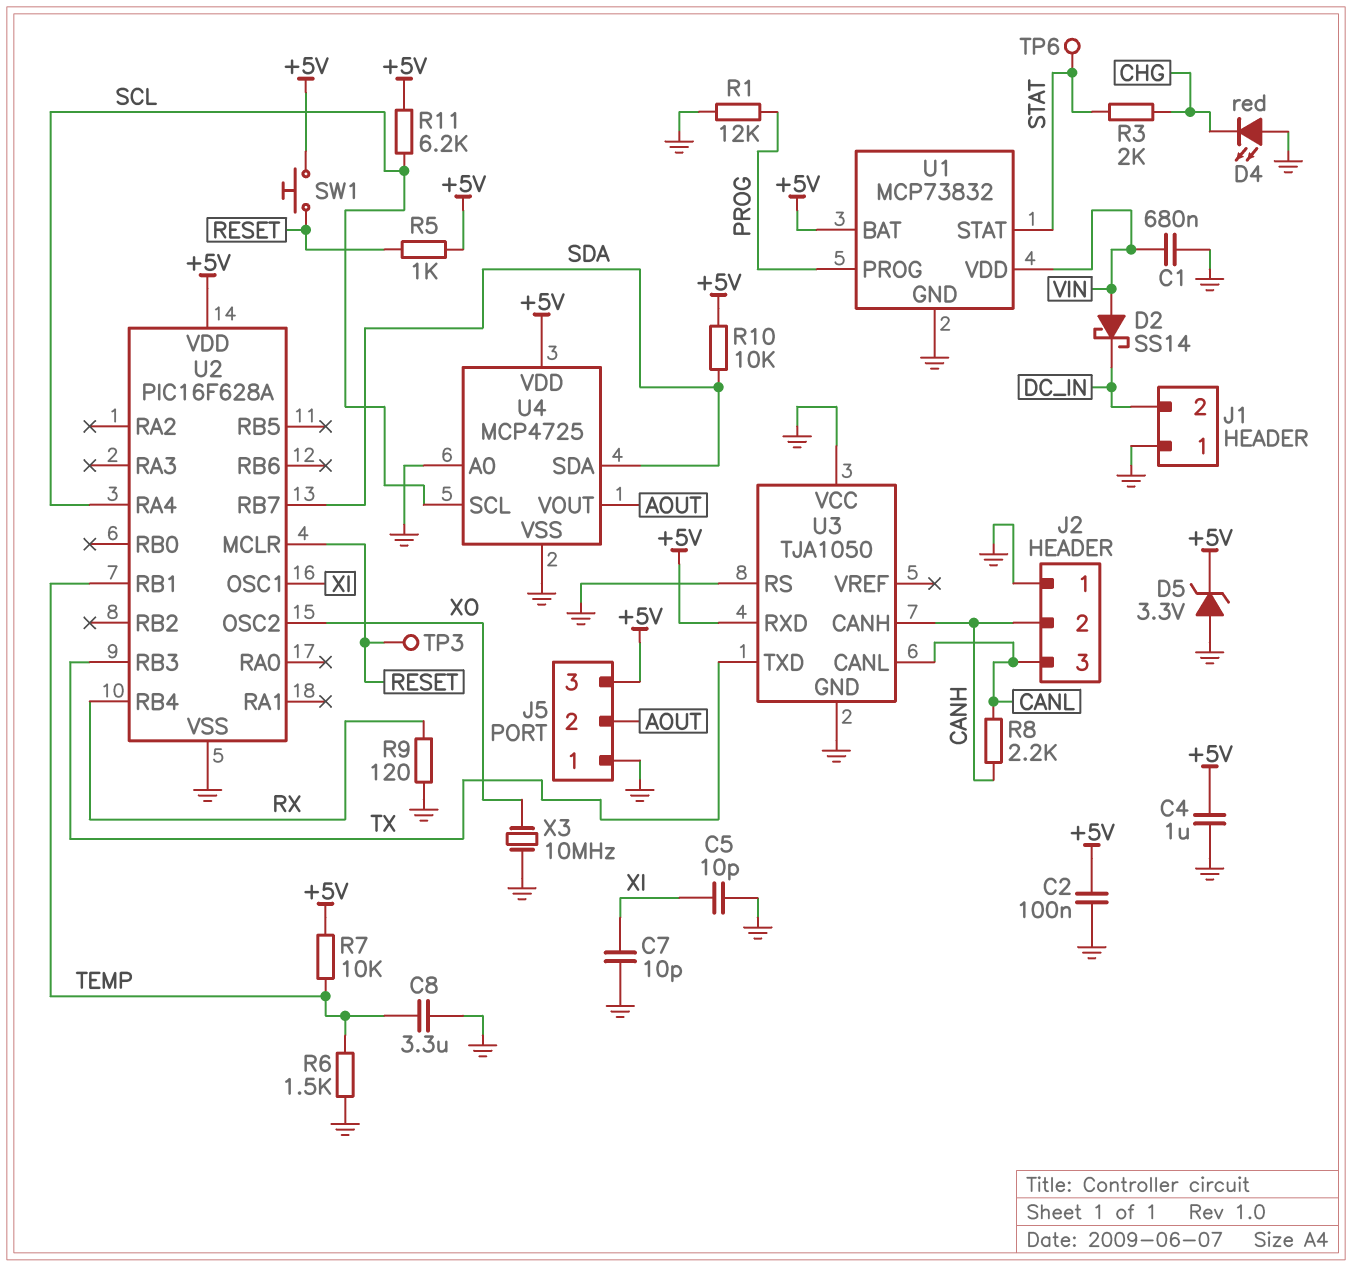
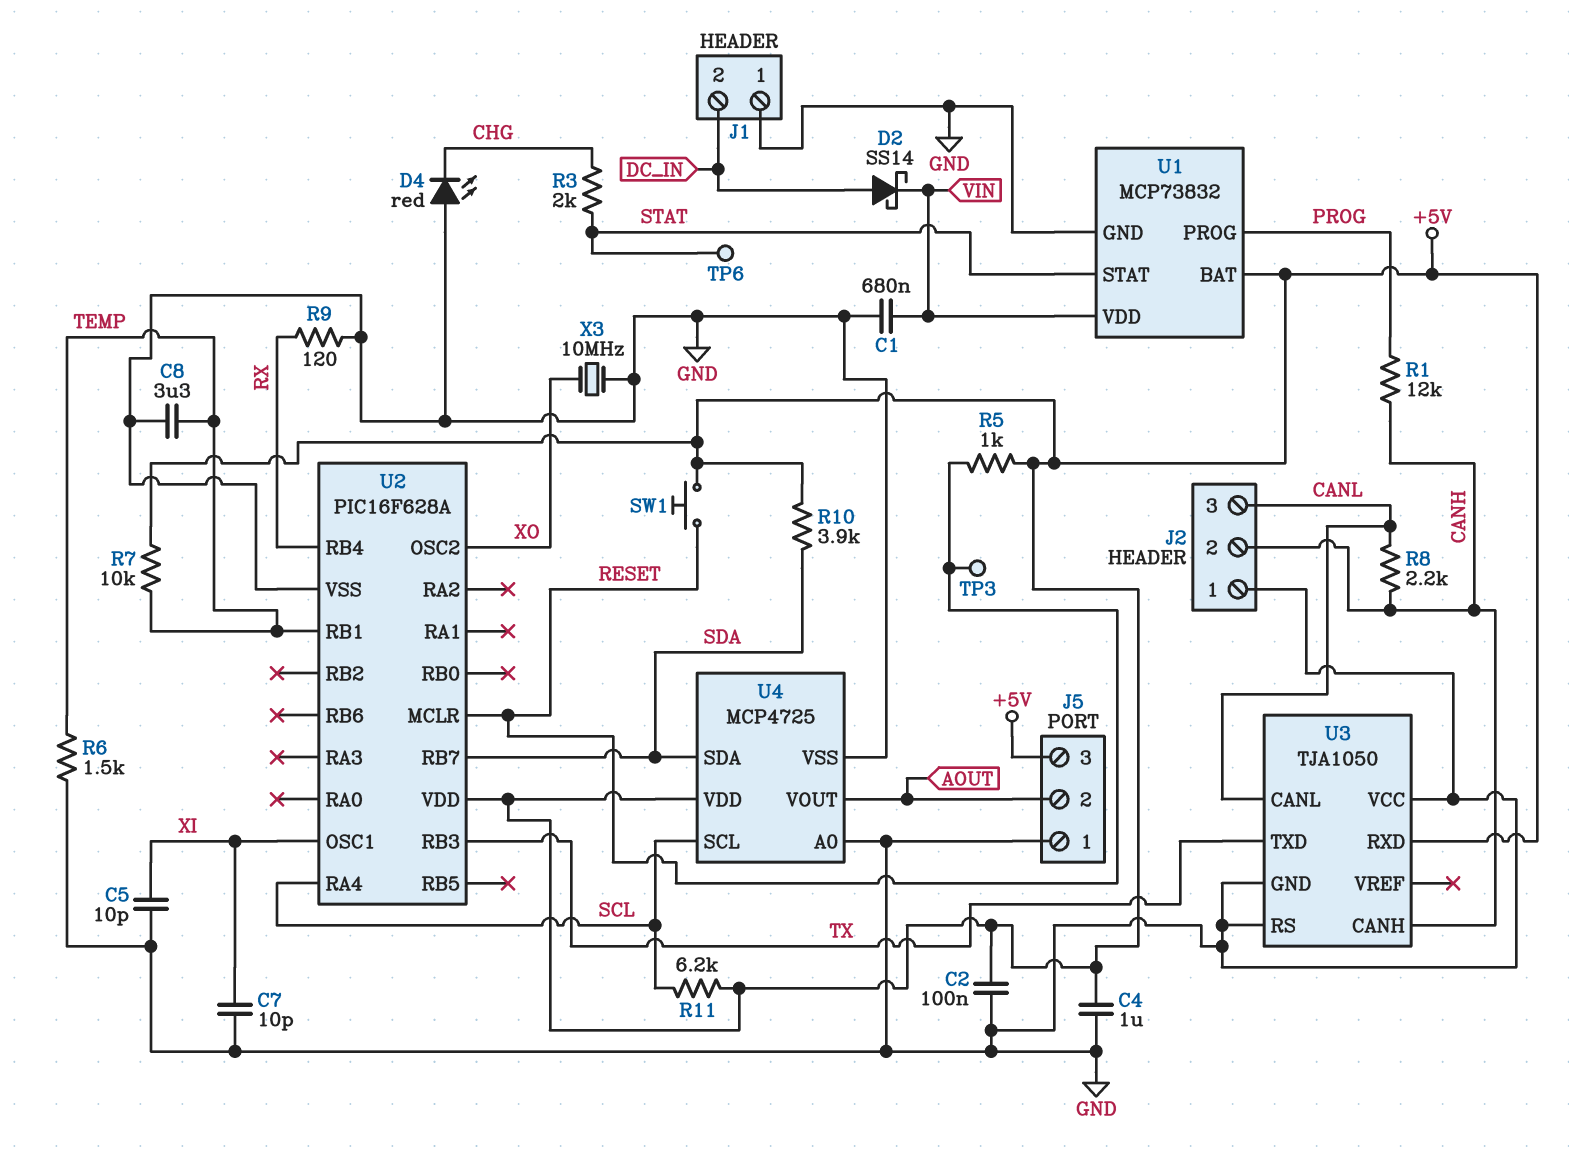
D2: schottky SS14 (A VIN, K DC_IN) -> schottky SS14 (A DC_IN, K VIN)
D5: zener 3.3V (A GND, K +5V) -> none
R1: 12k (GND, PROG) -> 12k (CANH, PROG)
R10: 10k (+5V, SDA) -> 3.9k (+5V, SDA)

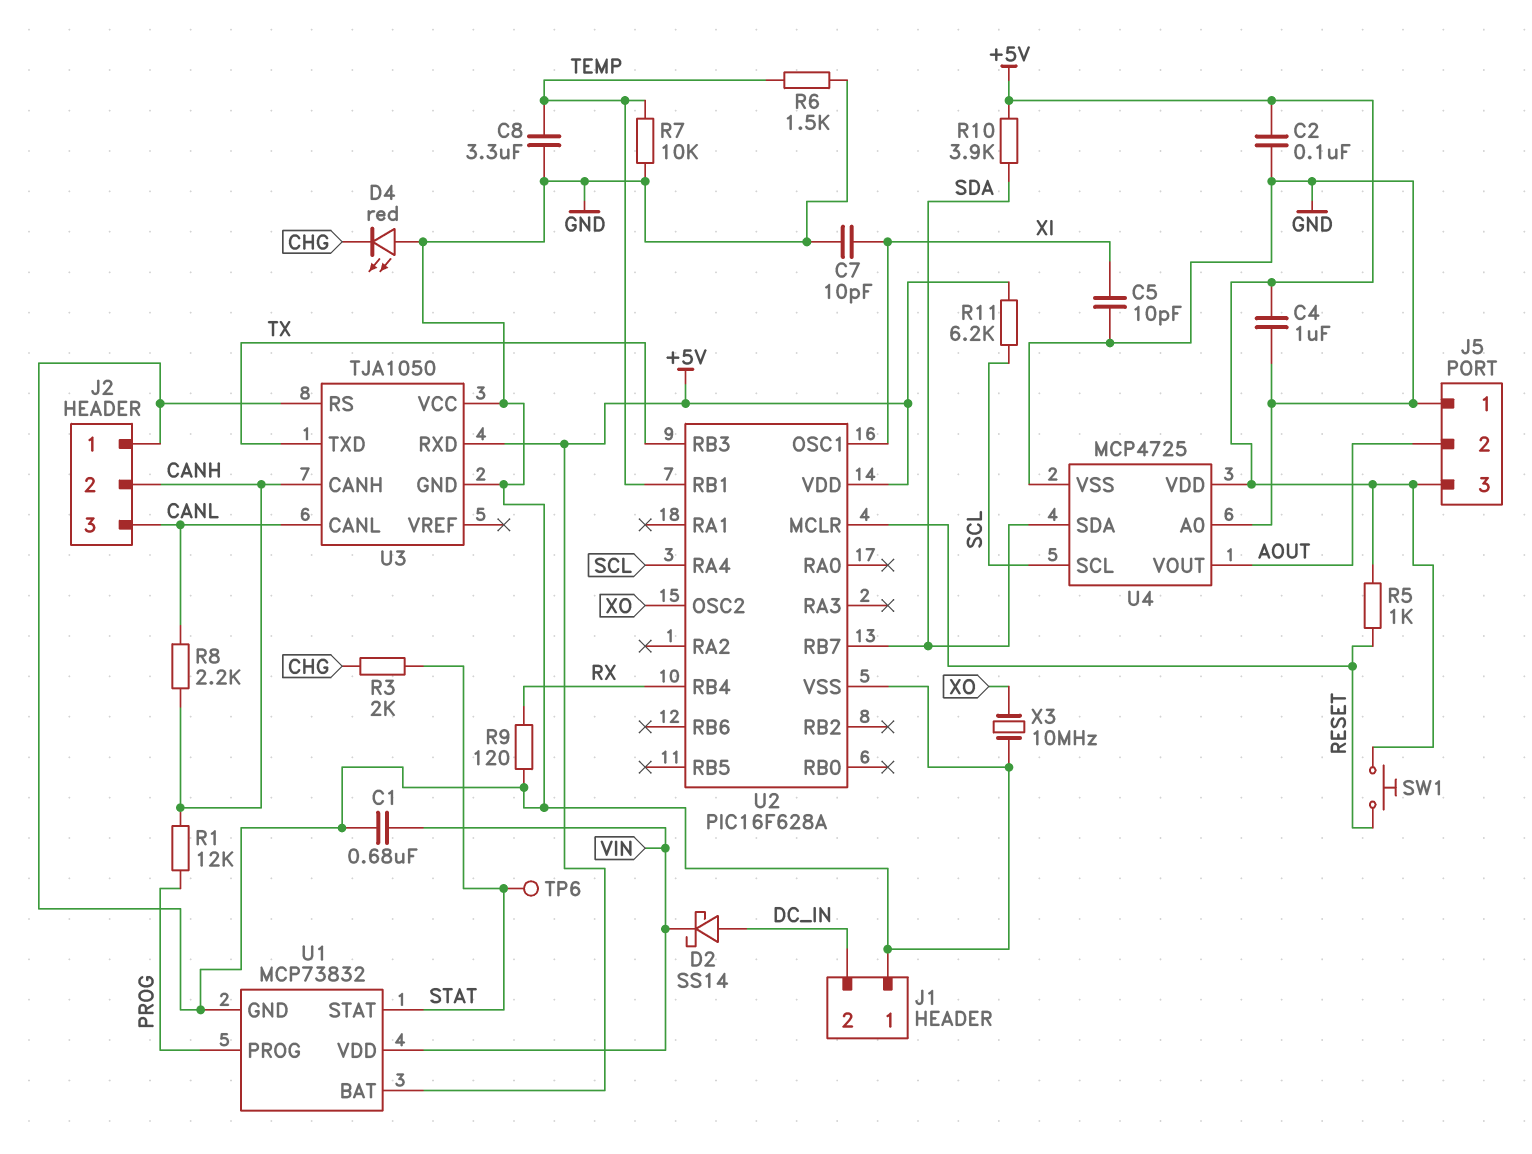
R7: 10k (+5V, TEMP) -> 10k (GND, TEMP)
TP3: test point (RESET) -> none

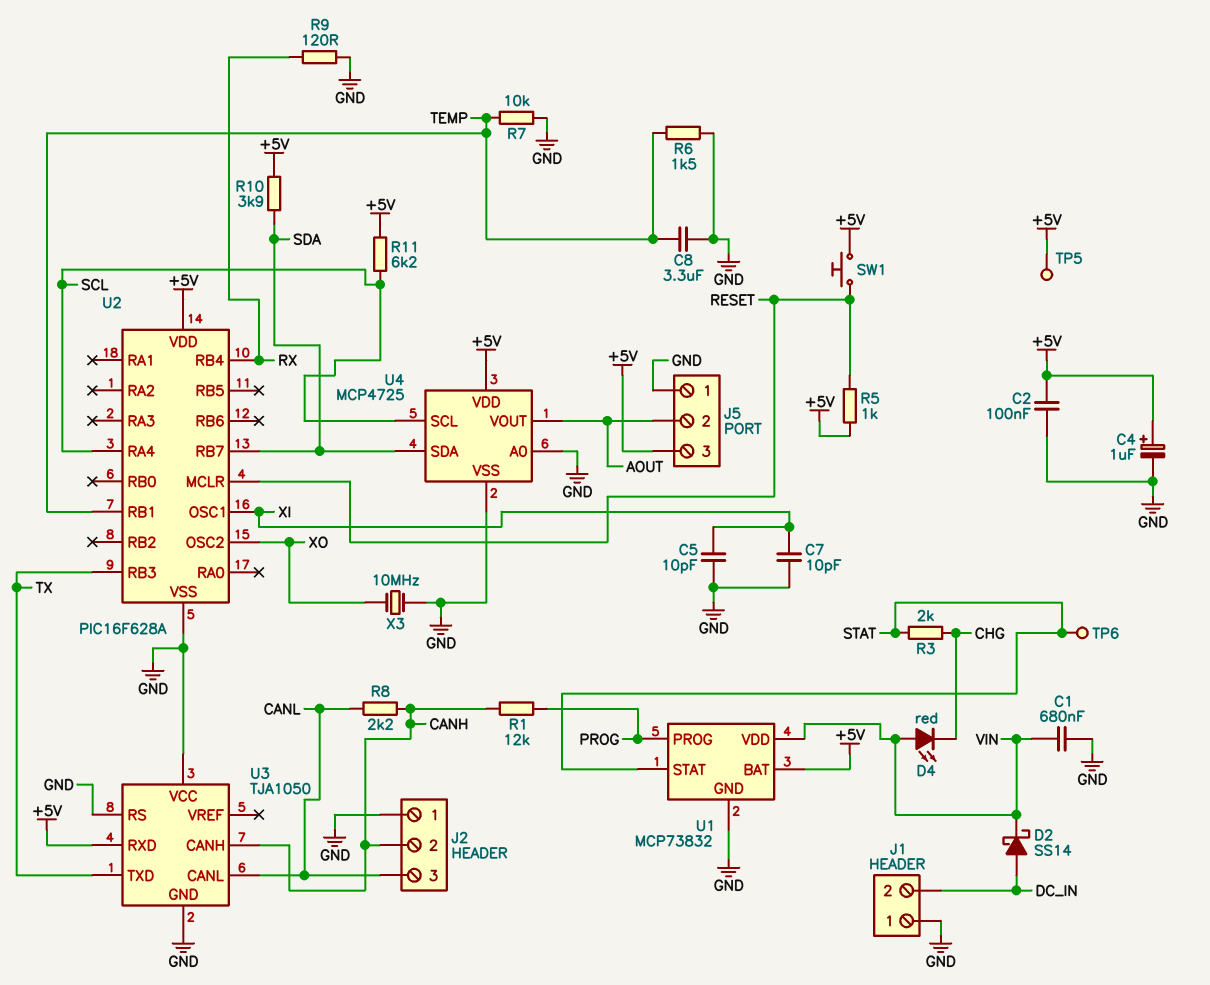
C4: 1uF (+5V, GND) -> 1uF (plus +5V, minus GND)
D4: LED red (A GND, K CHG) -> LED red (A VIN, K CHG)
TP5: none -> test point (+5V)

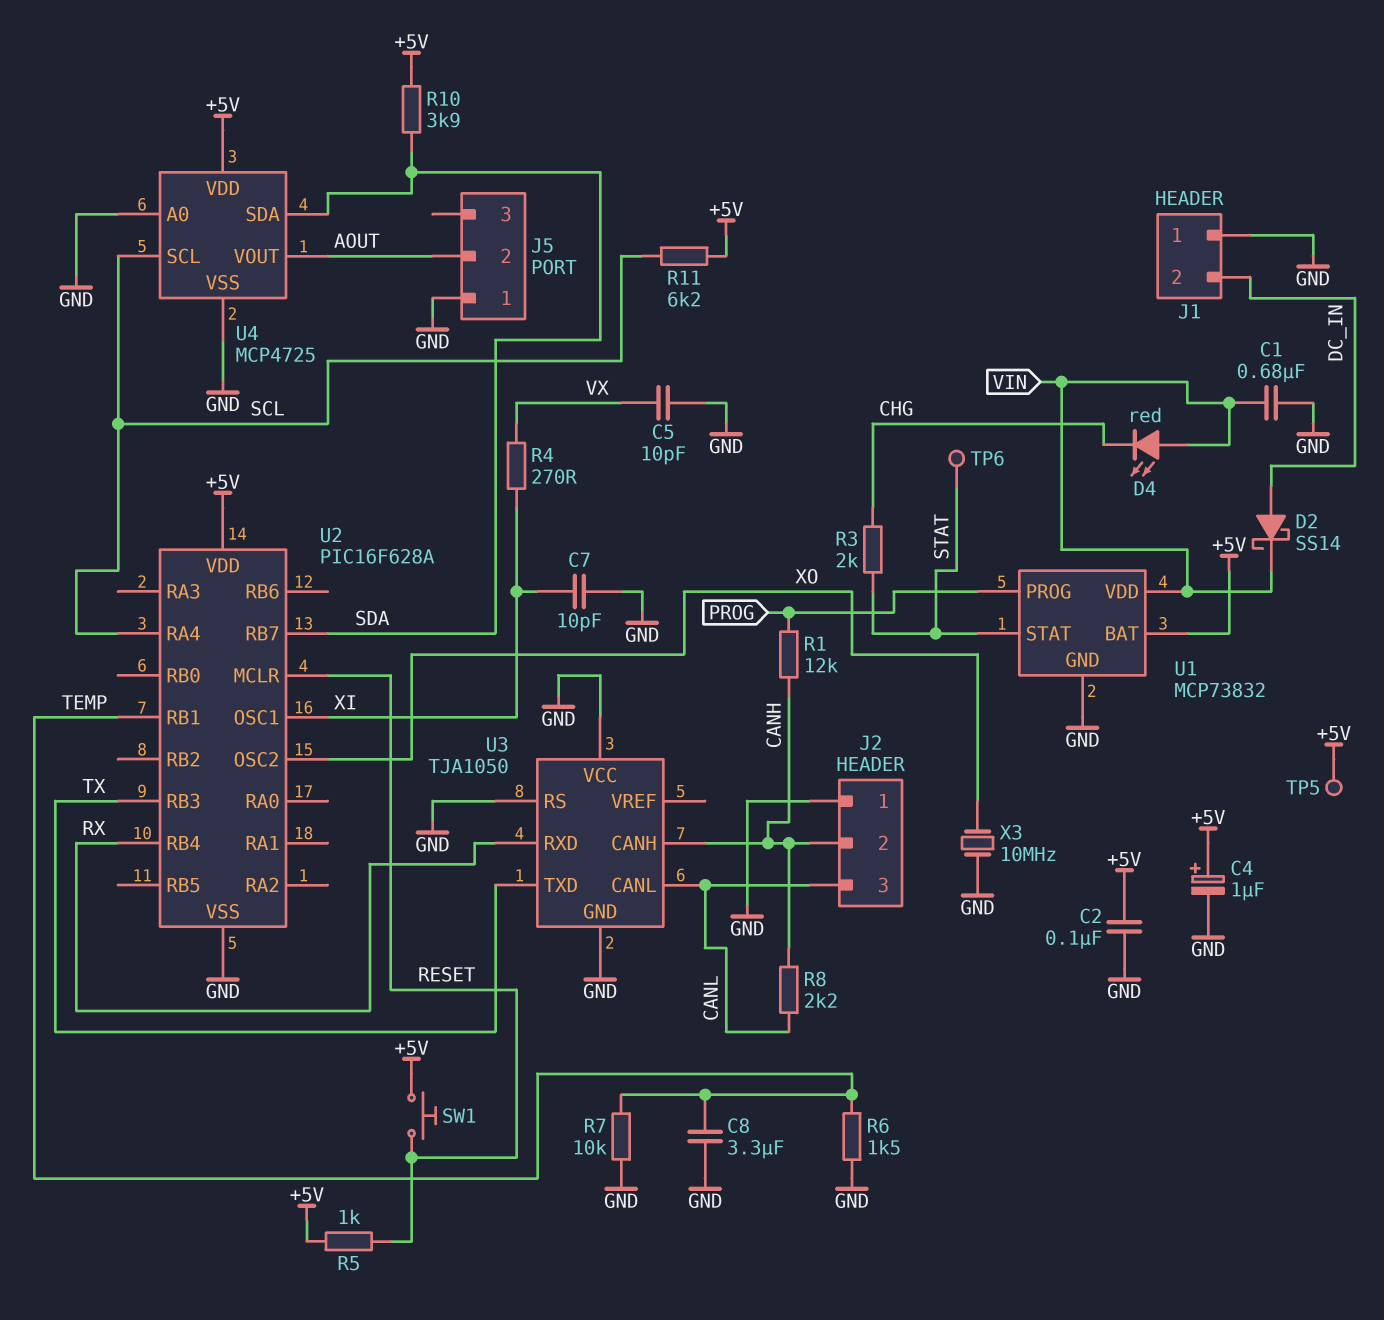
C5: 10pF (GND, XI) -> 10pF (GND, VX)
J5 pin 3: +5V -> none
R4: none -> 270 (VX, XI)
R9: 120 (GND, RX) -> none
U3 pin RXD: +5V -> RX

